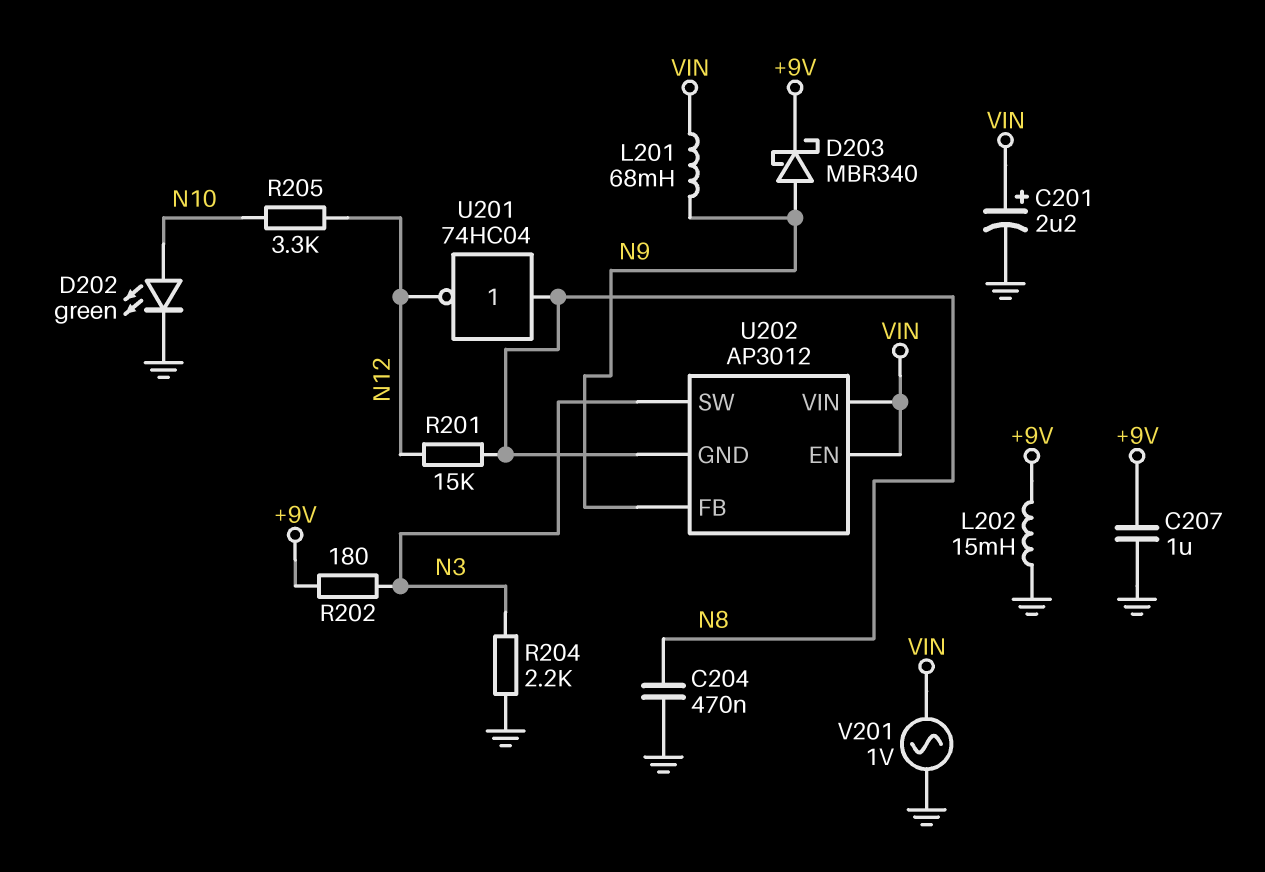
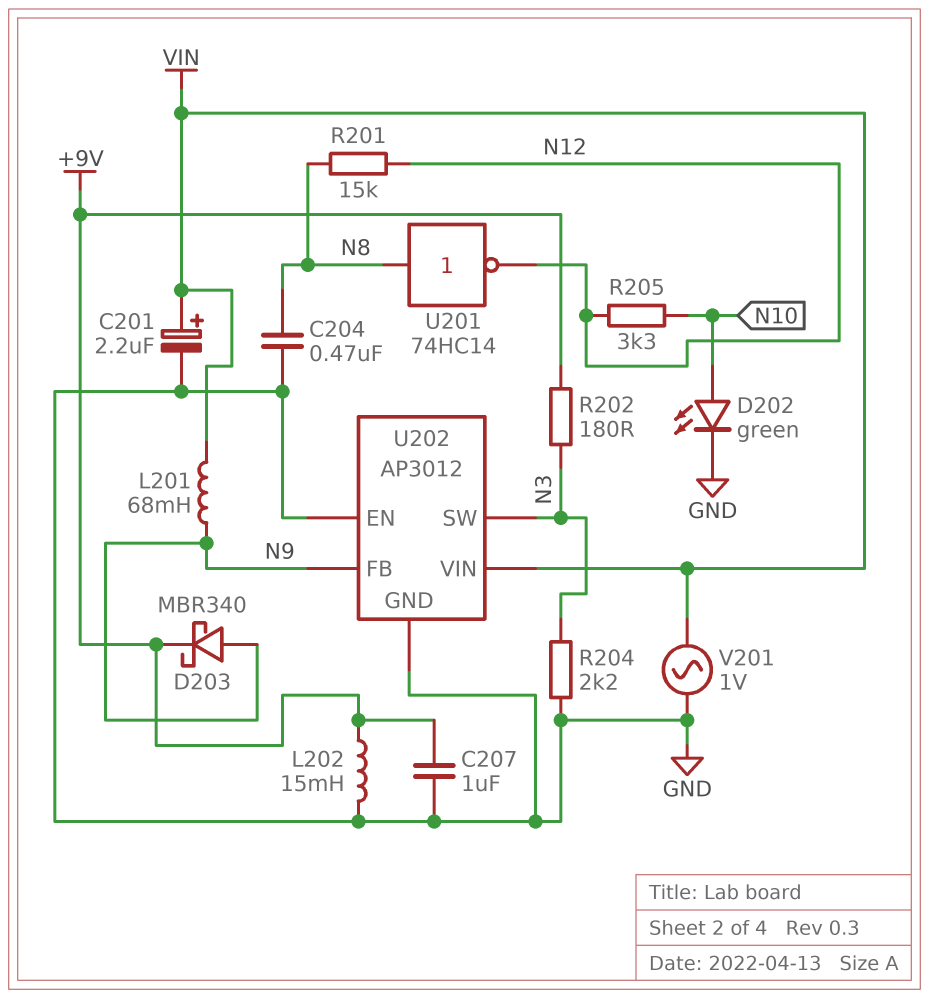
U201: NOT 74HC04 (in N8, out N12) -> NOT 74HC14 (in N8, out N12)
U202 pin EN: VIN -> GND
U202 pin GND: N8 -> GND

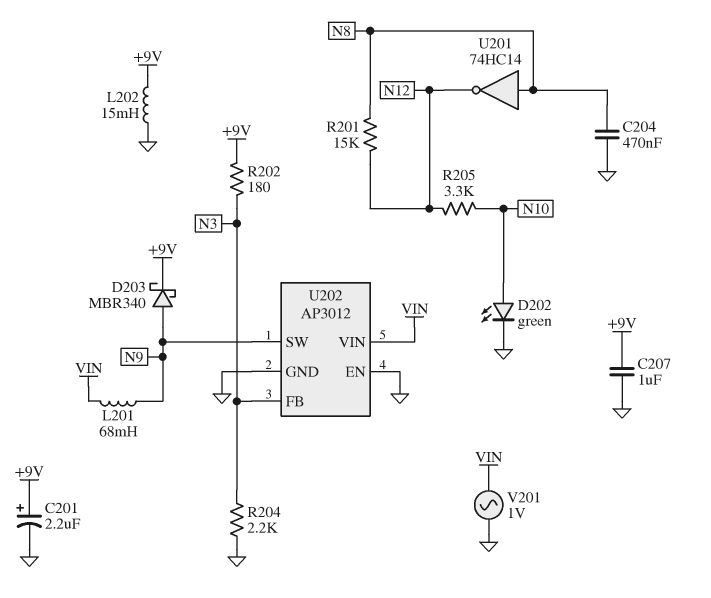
C201: 2.2uF (plus VIN, minus GND) -> 2.2uF (plus +9V, minus GND)
U202 pin FB: N9 -> N3
U202 pin SW: N3 -> N9

